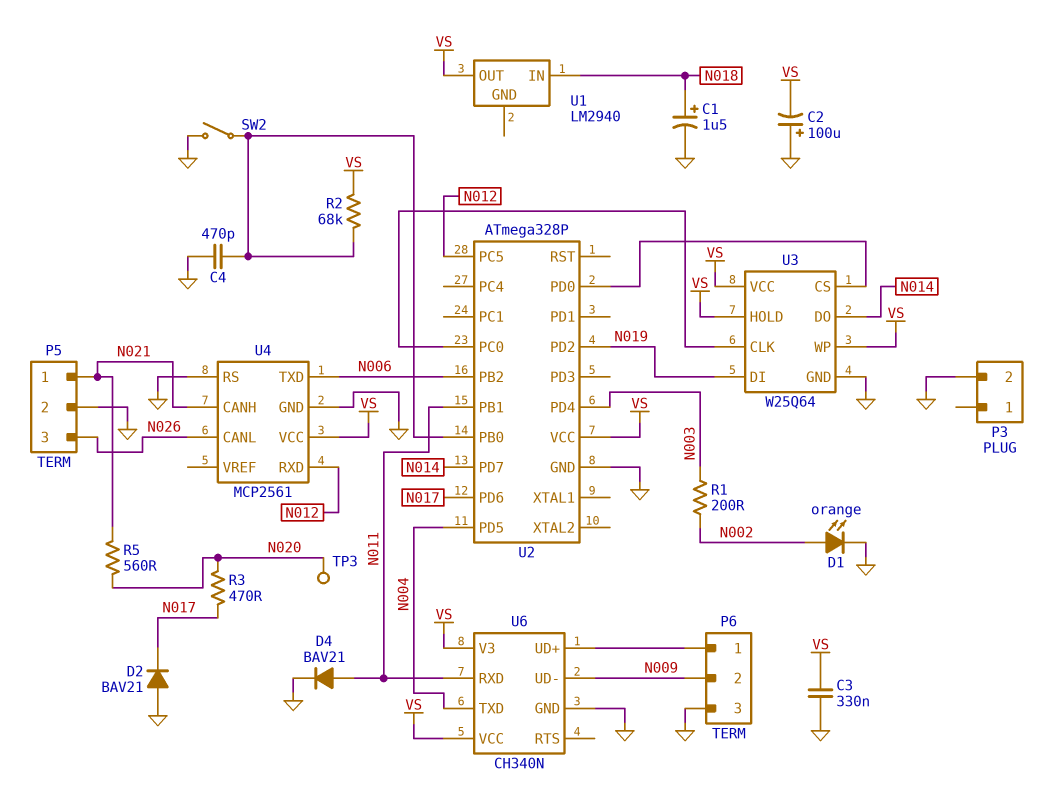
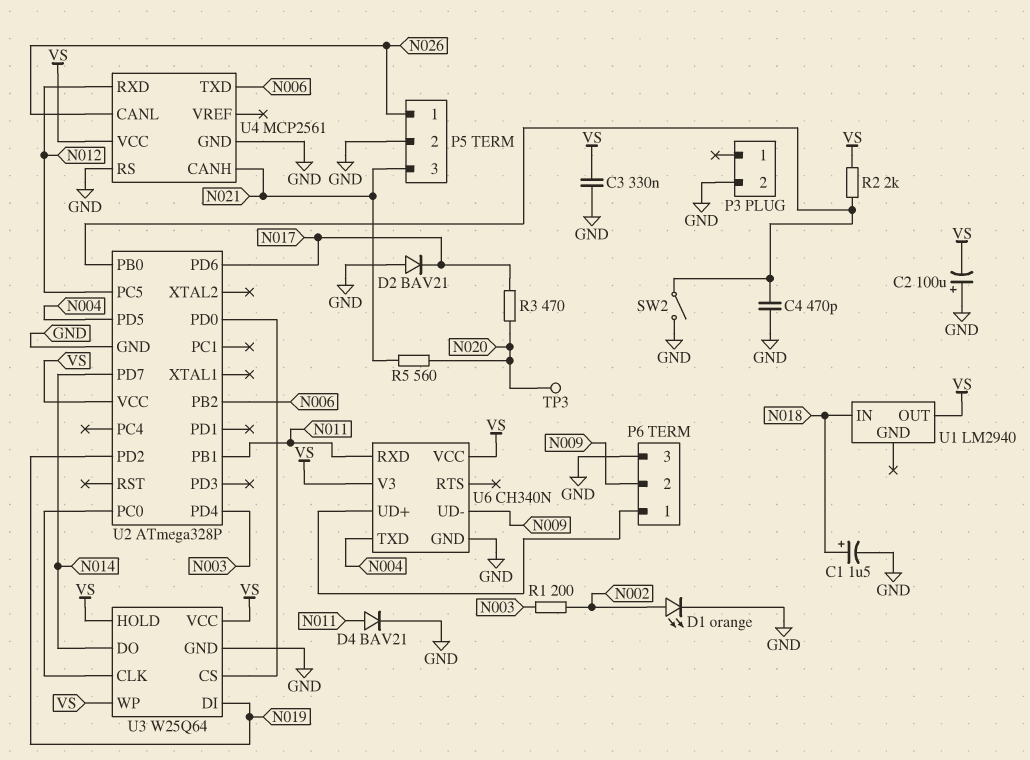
P5 pin 1: N021 -> N026
P5 pin 3: N026 -> N021
R2: 68k (U2/PB0, VS) -> 2k (U2/PB0, VS)

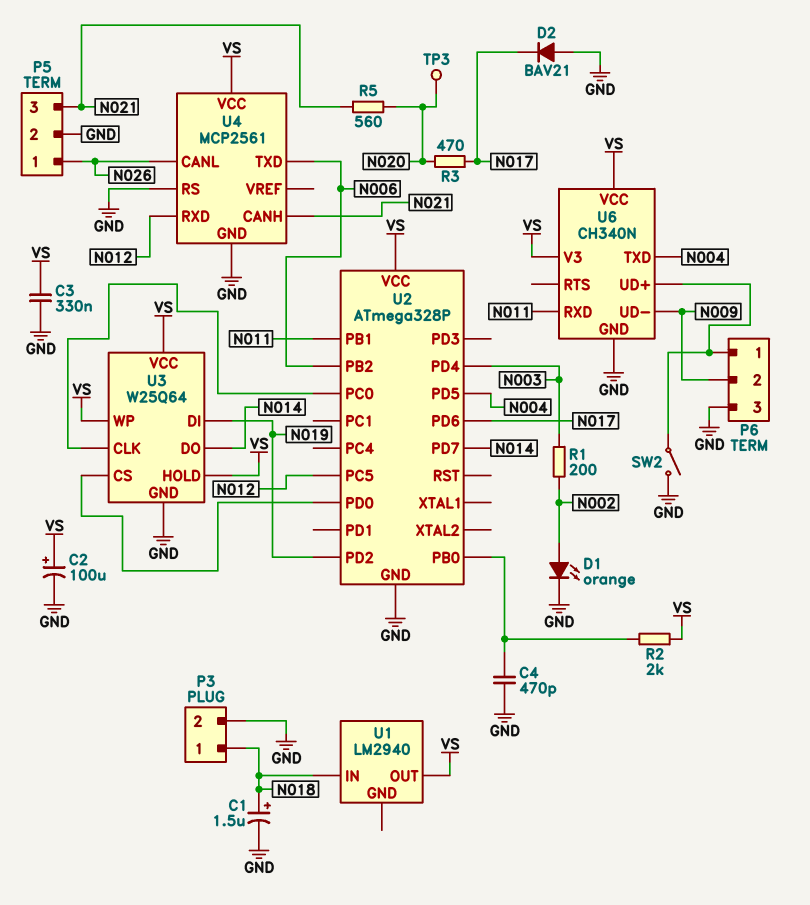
C2: 100uF (plus GND, minus VS) -> 100uF (plus VS, minus GND)
D4: diode BAV21 (A N011, K GND) -> none
P3 pin 1: none -> N018
SW2: switch (GND, U2/PB0) -> switch (GND, P6/1)

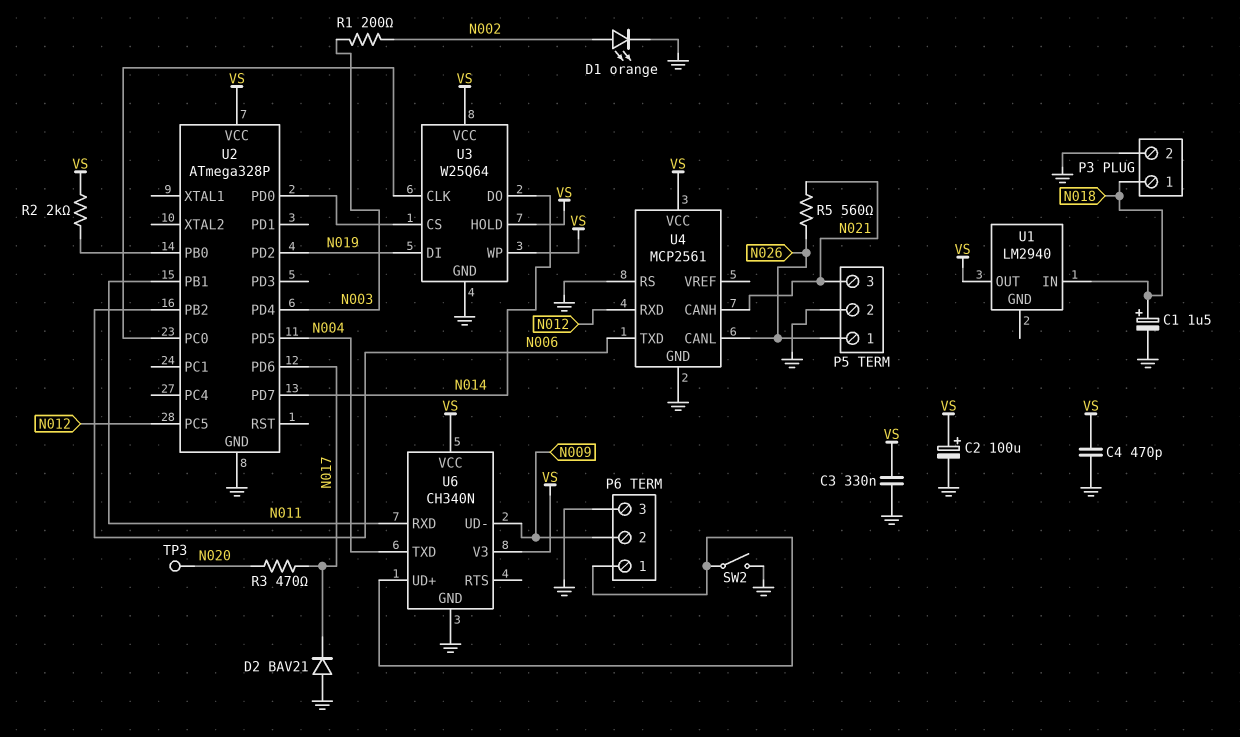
C4: 470pF (GND, U2/PB0) -> 470pF (GND, VS)
R5: 560 (N020, N021) -> 560 (N021, N026)

